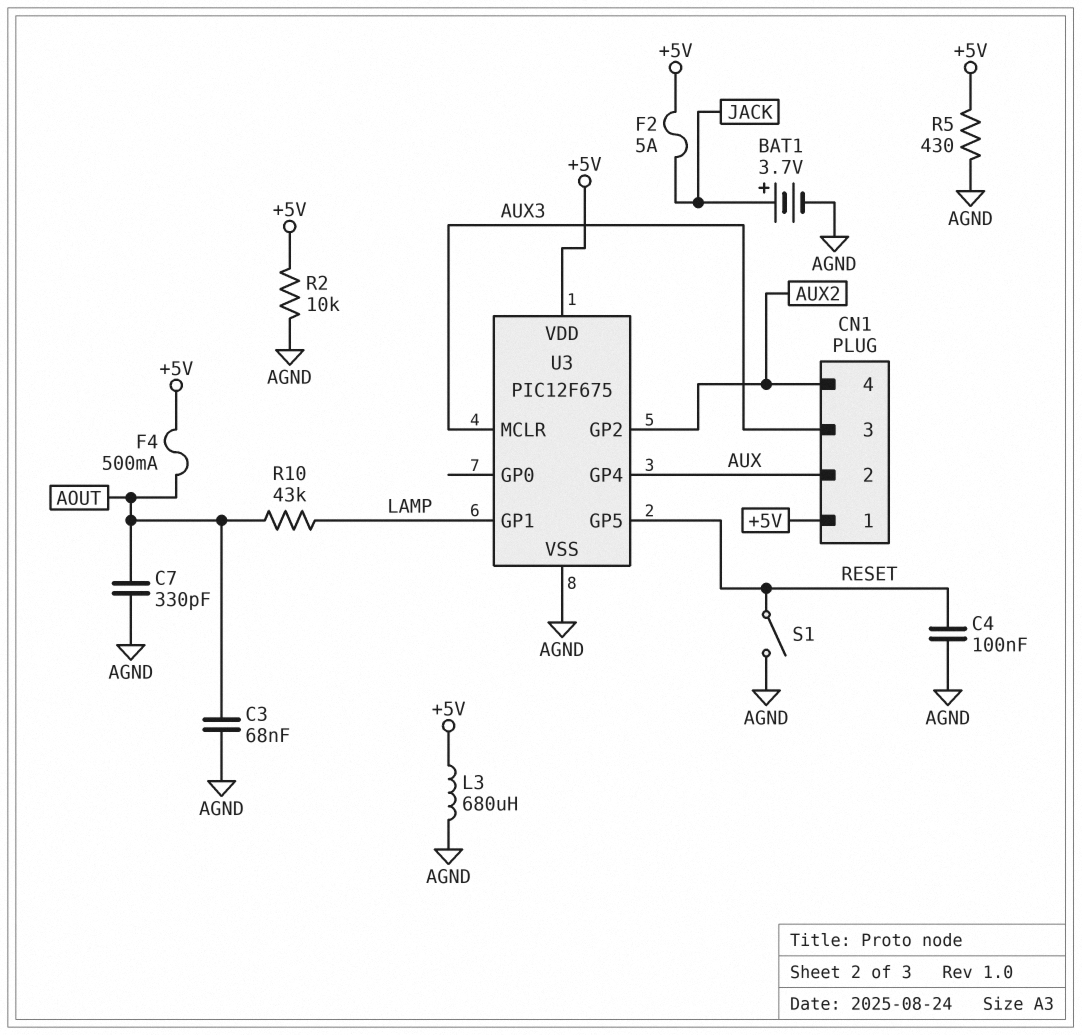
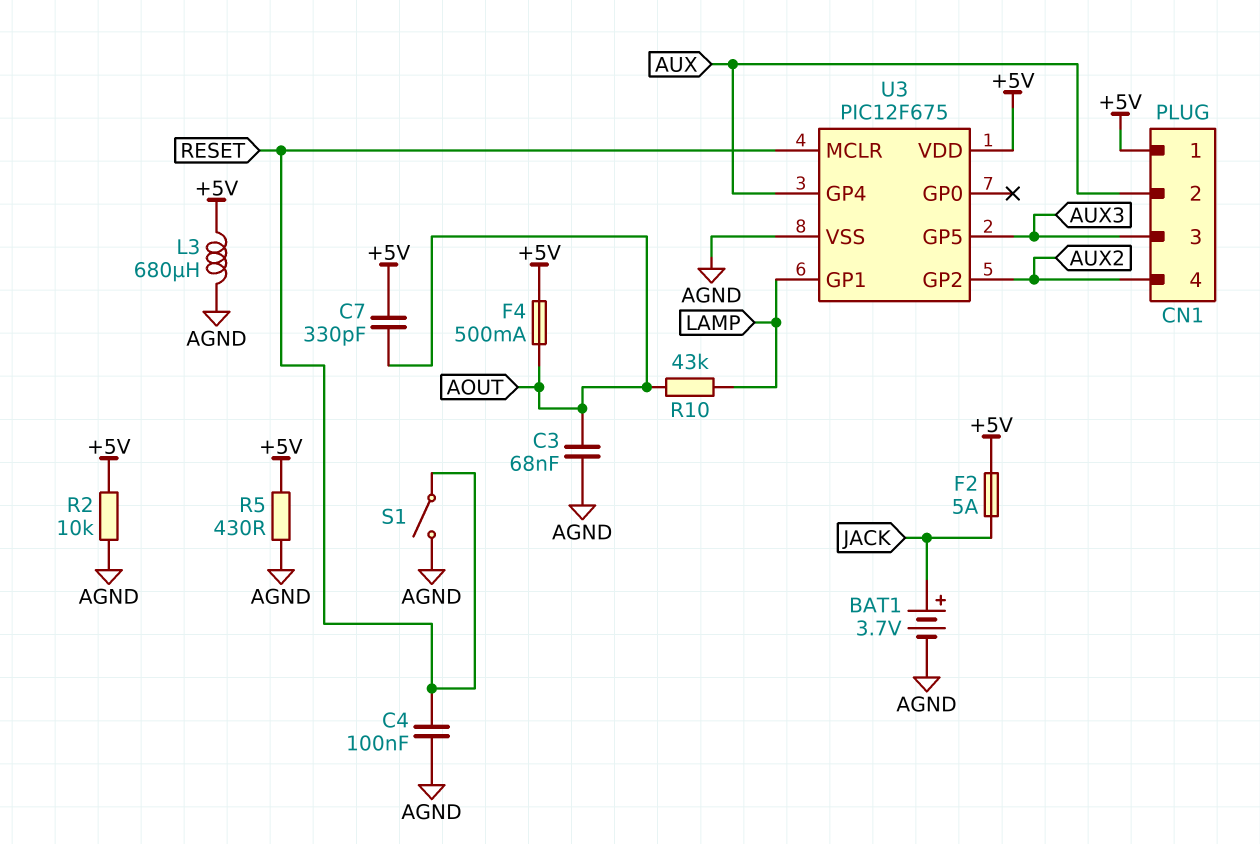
C7: 330pF (AGND, AOUT) -> 330pF (+5V, AOUT)
U3 pin GP5: RESET -> AUX3
U3 pin MCLR: AUX3 -> RESET

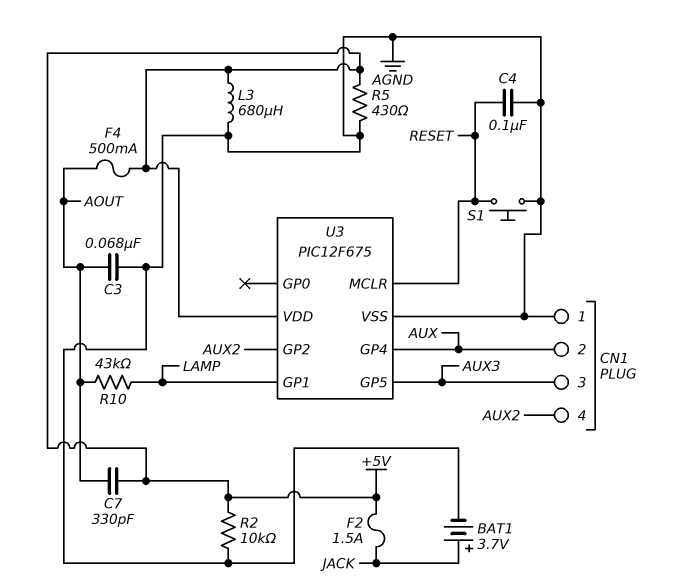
CN1 pin 1: +5V -> AGND
F2: 5A (+5V, JACK) -> 1.5A (+5V, JACK)
S1: switch (AGND, RESET) -> button (AGND, RESET)

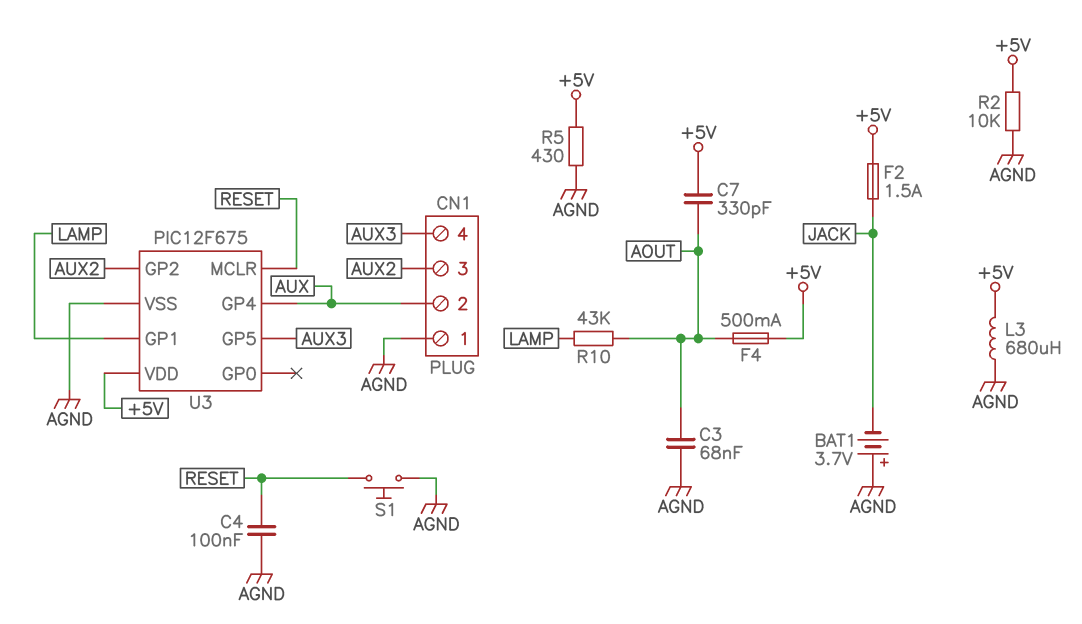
BAT1: 3.7V (plus JACK, minus AGND) -> 3.7V (plus AGND, minus JACK)
CN1 pin 3: AUX3 -> AUX2
CN1 pin 4: AUX2 -> AUX3

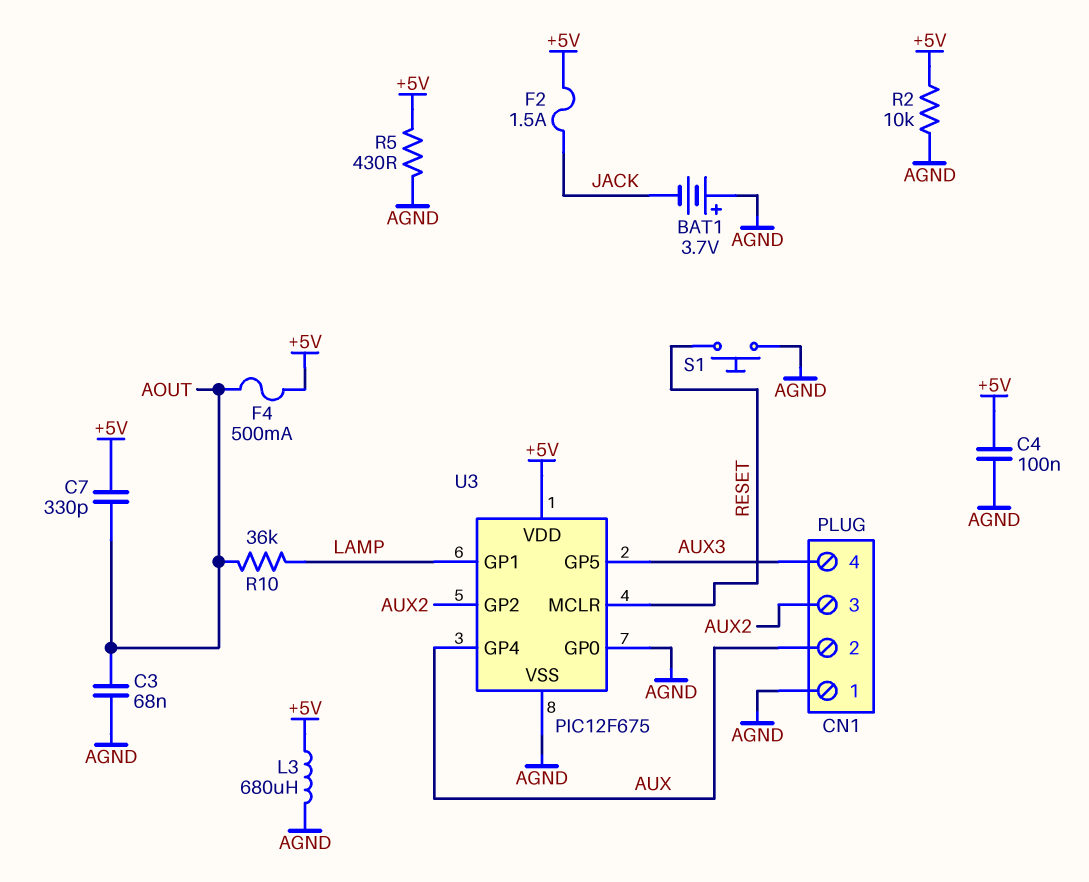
C4: 100nF (AGND, RESET) -> 100nF (+5V, AGND)
R10: 43k (AOUT, LAMP) -> 36k (AOUT, LAMP)
U3 pin GP0: none -> AGND

